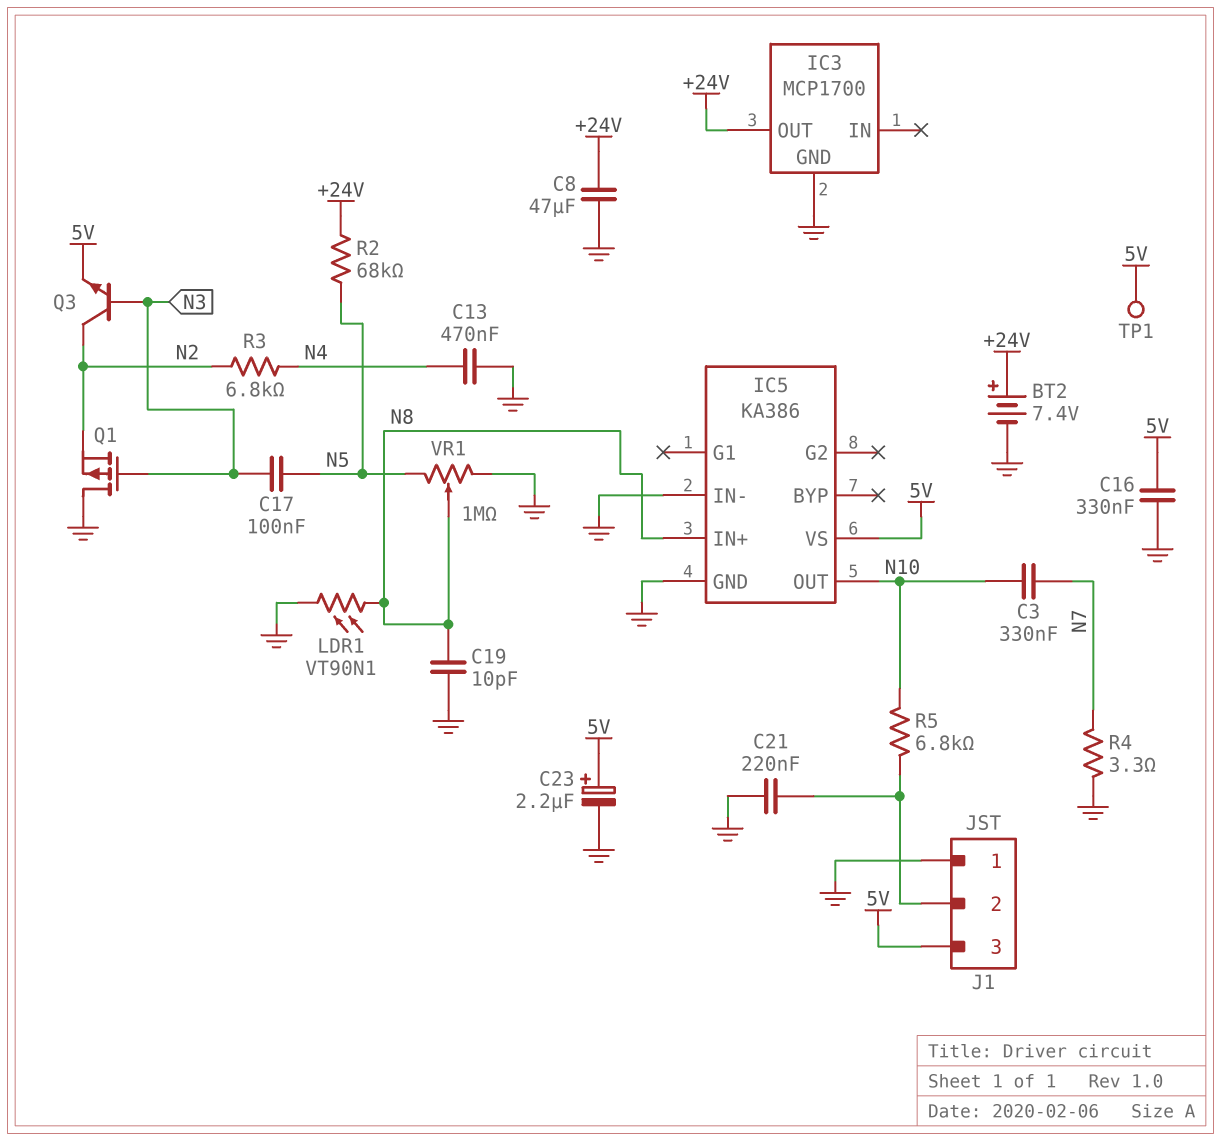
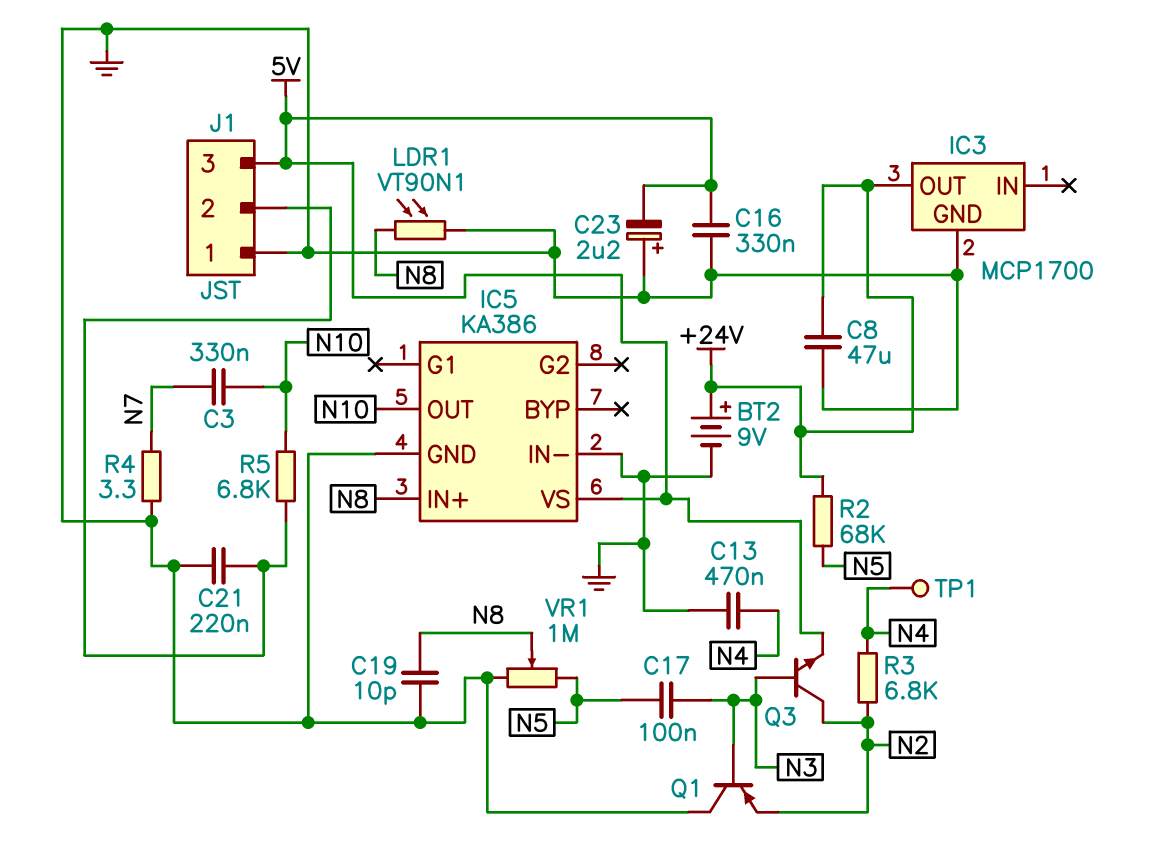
BT2: 7.4V (plus +24V, minus GND) -> 9V (plus +24V, minus GND)
C23: 2.2uF (plus 5V, minus GND) -> 2.2uF (plus GND, minus 5V)
Q1: PMOS (G N3, D GND, S N2) -> PNP (B N3, C GND, E N2)
TP1: test point (5V) -> test point (N4)

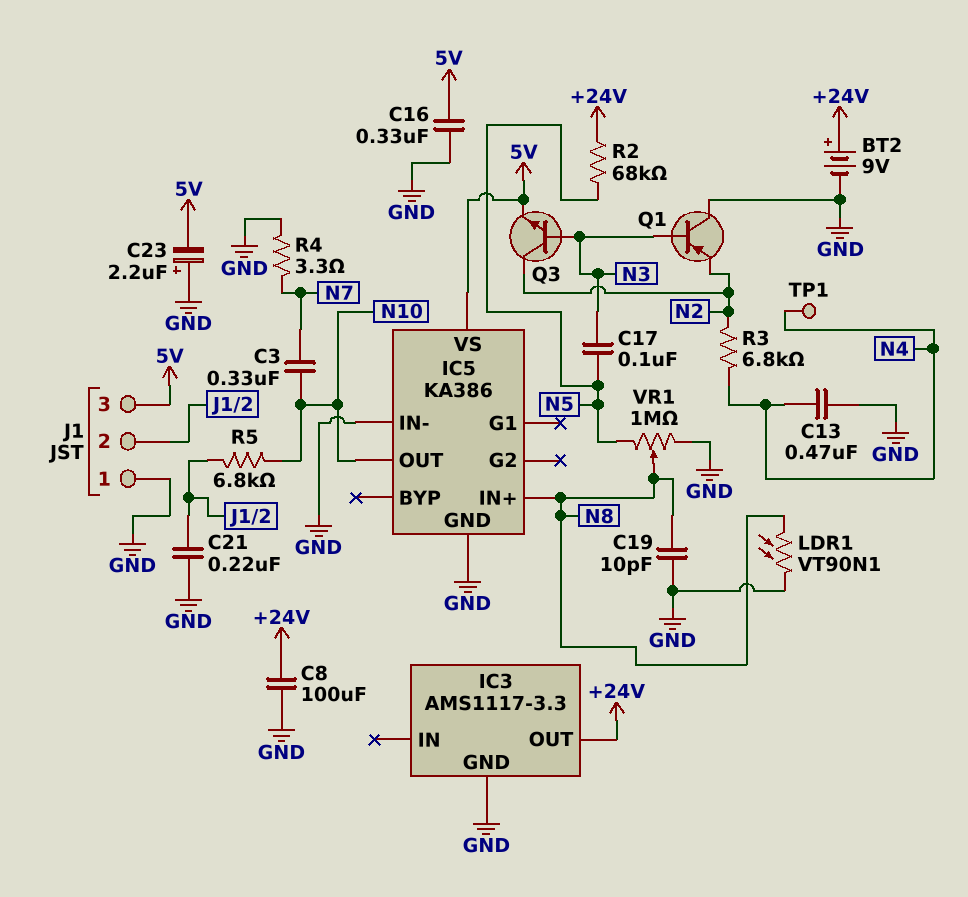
C8: 47uF (+24V, GND) -> 100uF (+24V, GND)
IC3: MCP1700 -> AMS1117-3.3

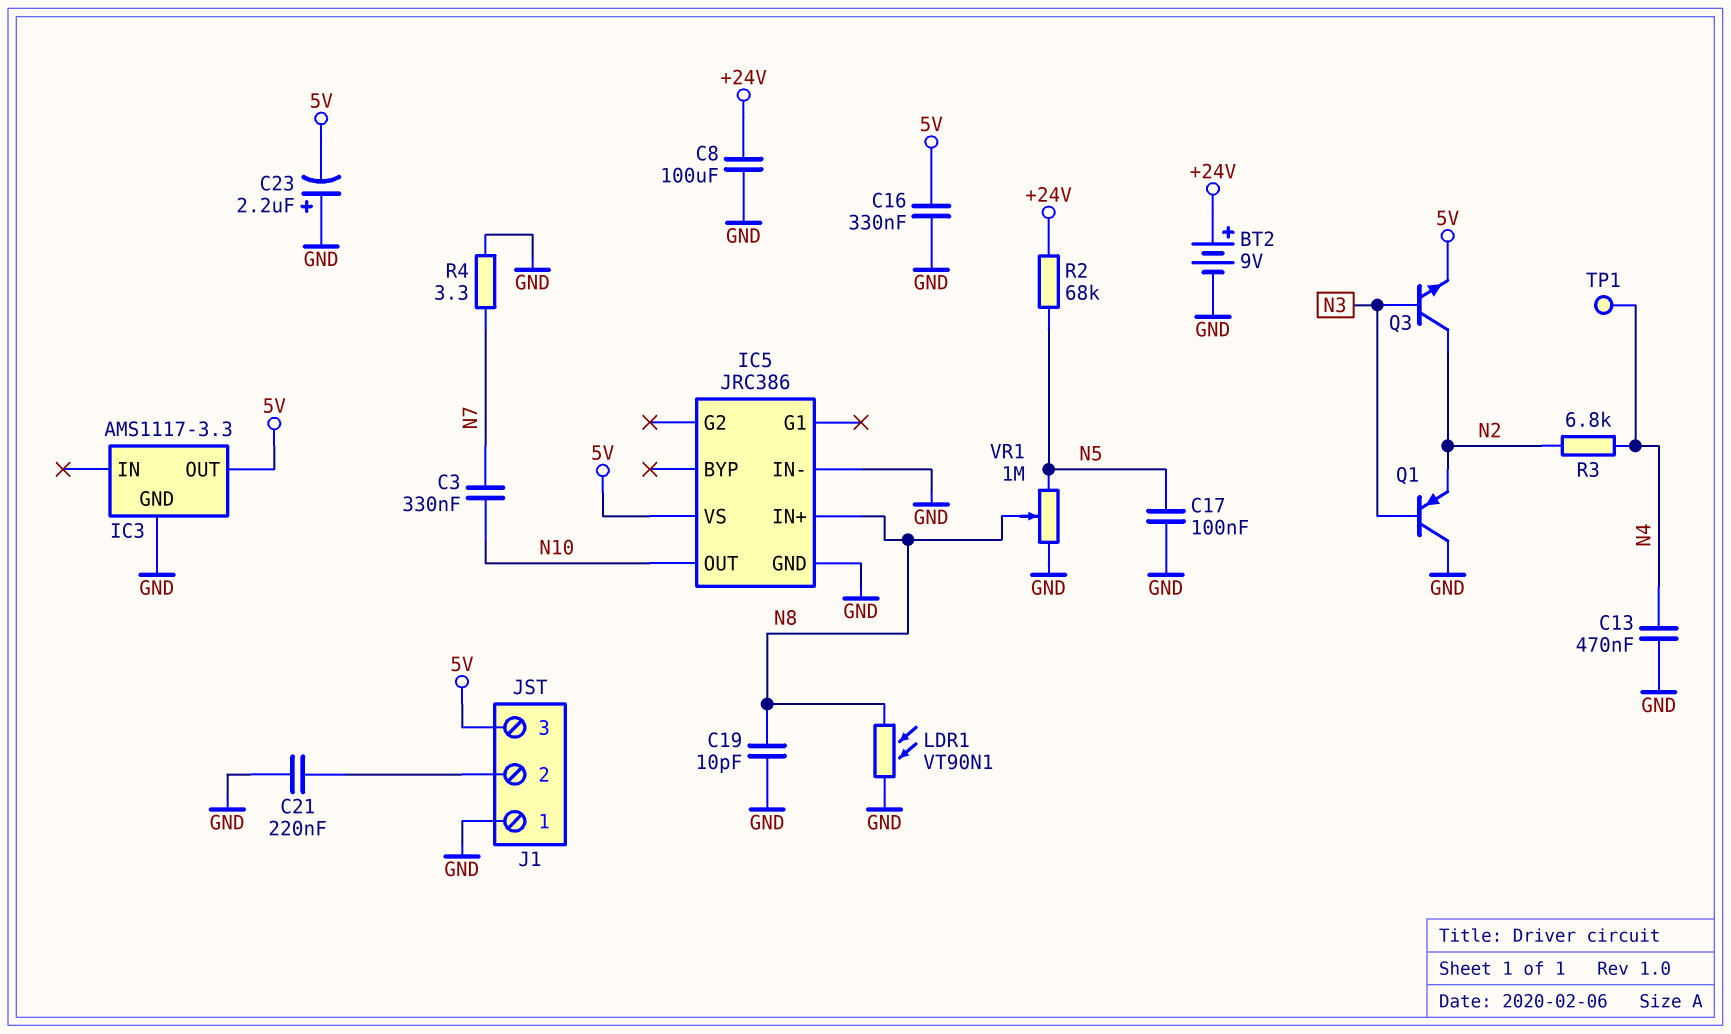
C17: 100nF (N3, N5) -> 100nF (GND, N5)
IC3 pin OUT: +24V -> 5V
IC5: KA386 -> JRC386
R5: 6.8k (J1/2, N10) -> none

